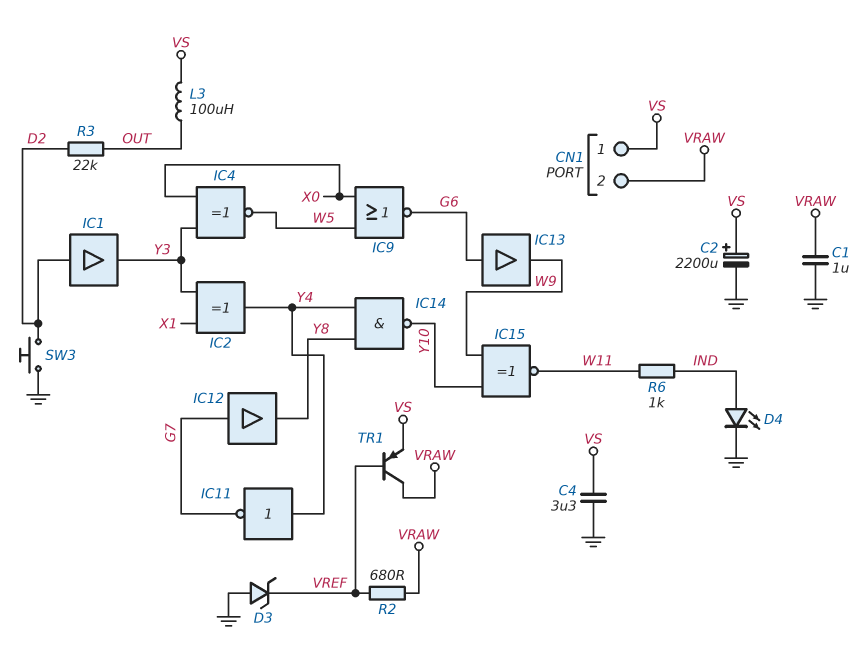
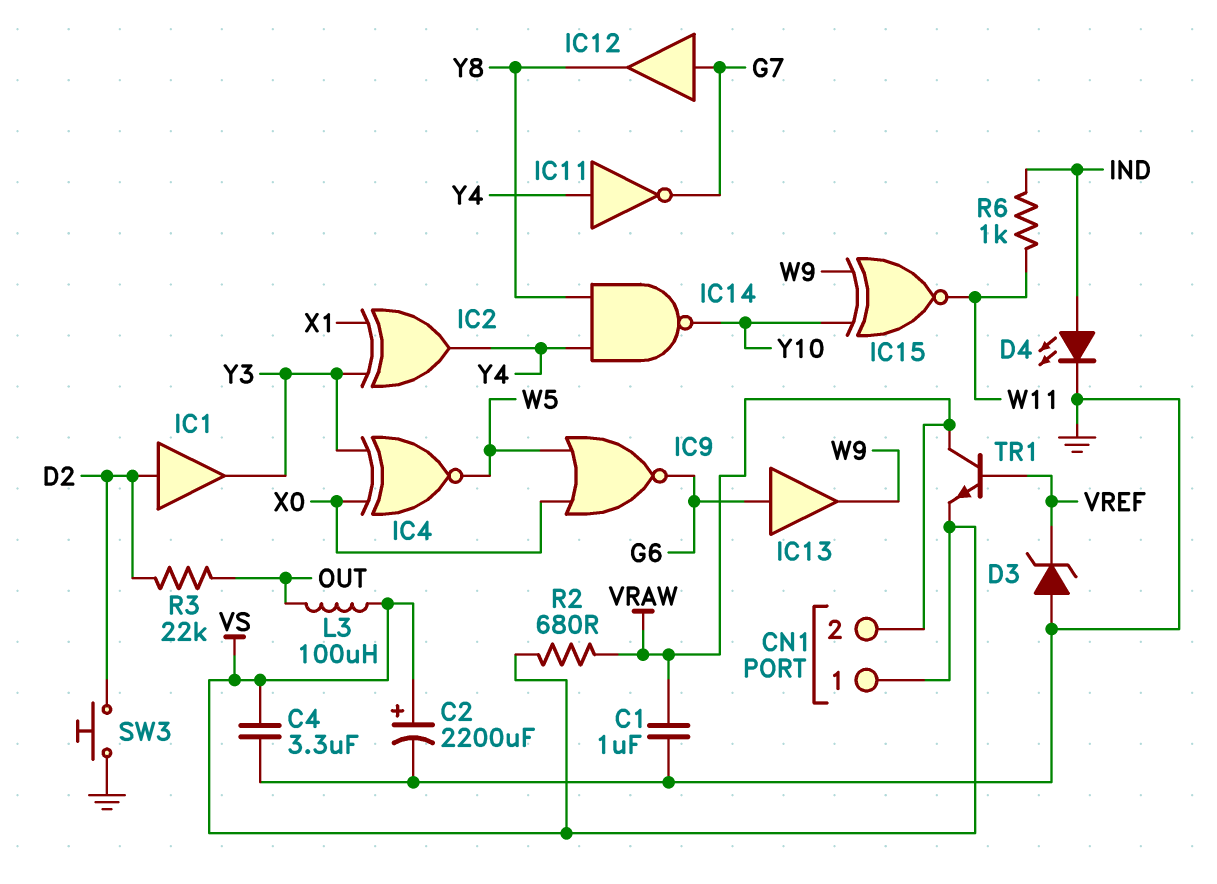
R2: 680 (VRAW, VREF) -> 680 (VRAW, VS)
TR1: PNP (B VREF, C VRAW, E VS) -> NPN (B VREF, C VRAW, E VS)

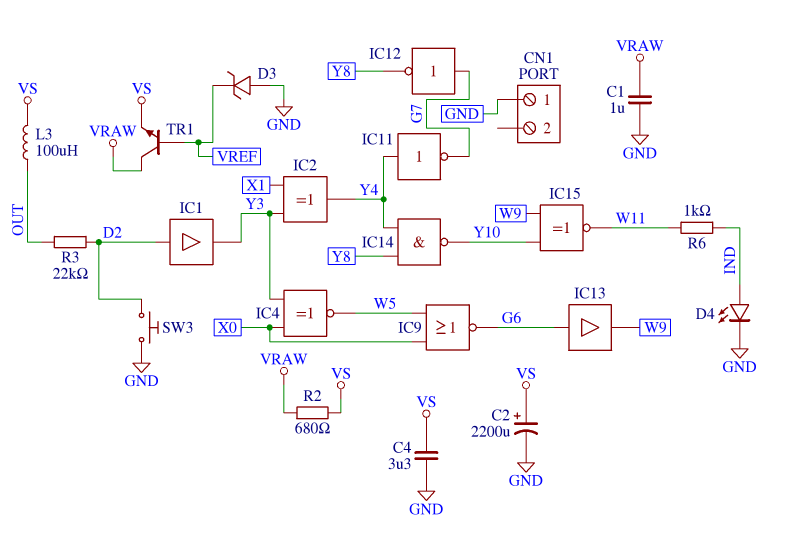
CN1 pin 1: VS -> GND
CN1 pin 2: VRAW -> none
IC12: buffer (in G7, out Y8) -> NOT (in G7, out Y8)

